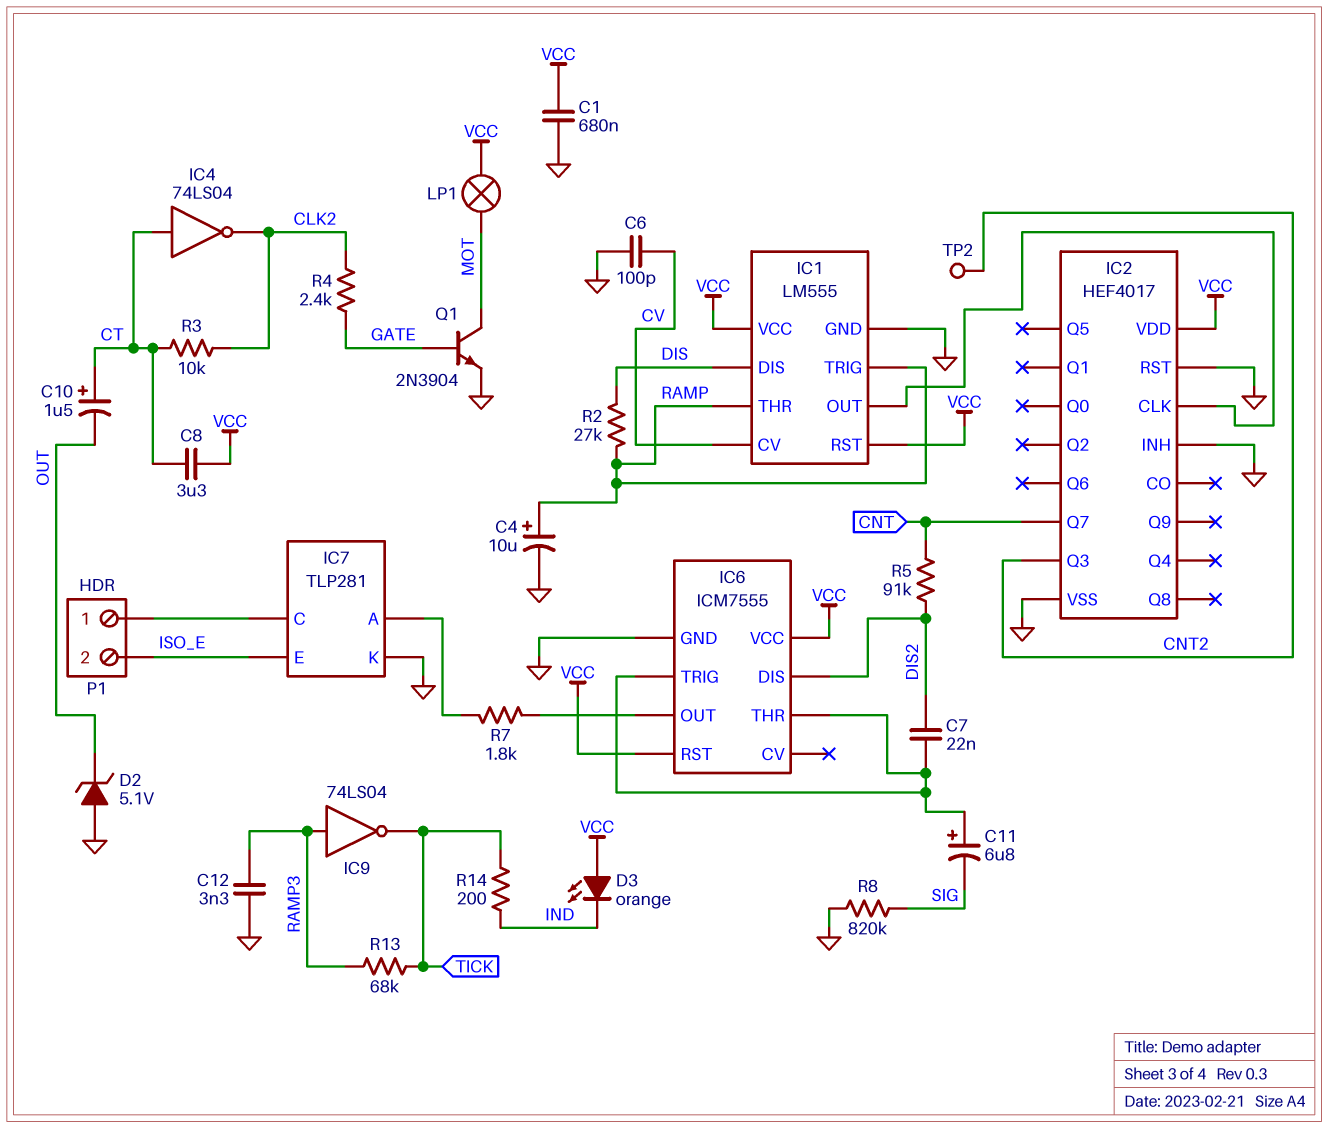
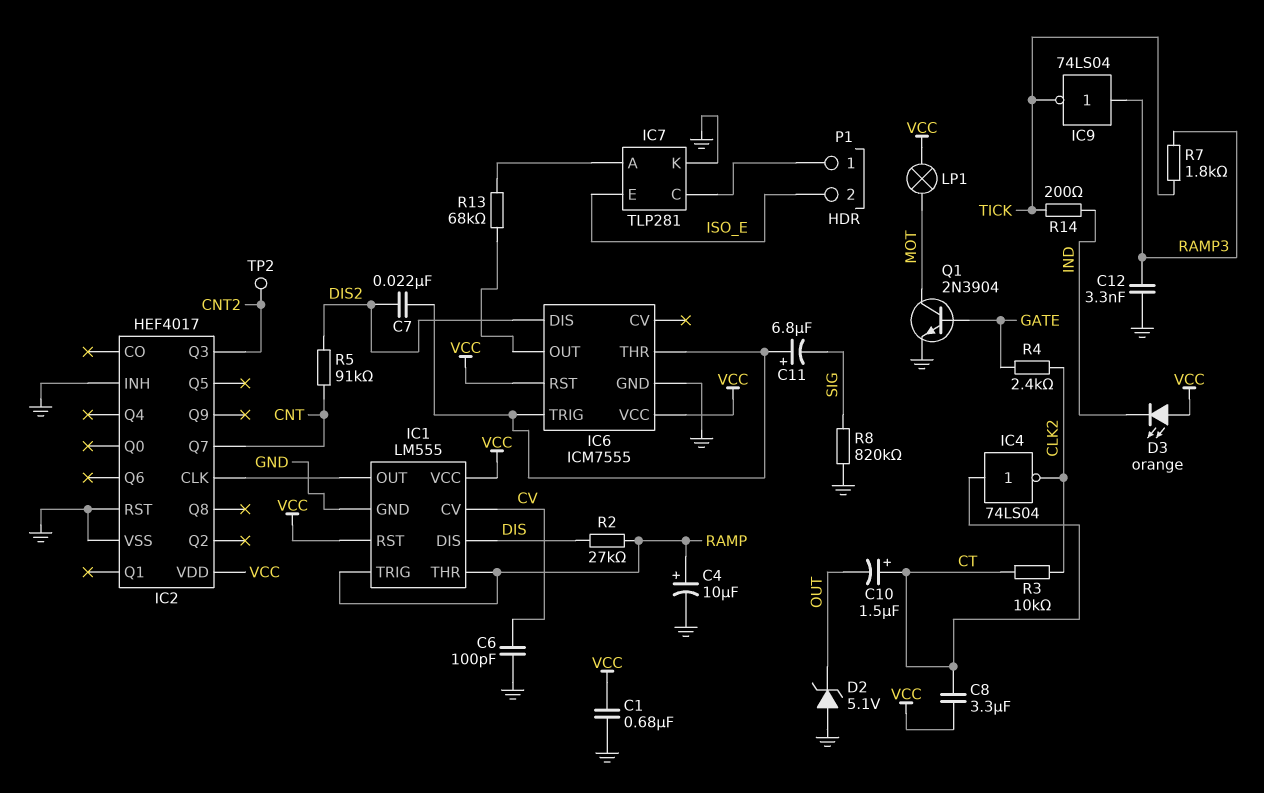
R7: 1.8k (IC6/OUT, IC7/A) -> 1.8k (RAMP3, TICK)
R13: 68k (RAMP3, TICK) -> 68k (IC6/OUT, IC7/A)

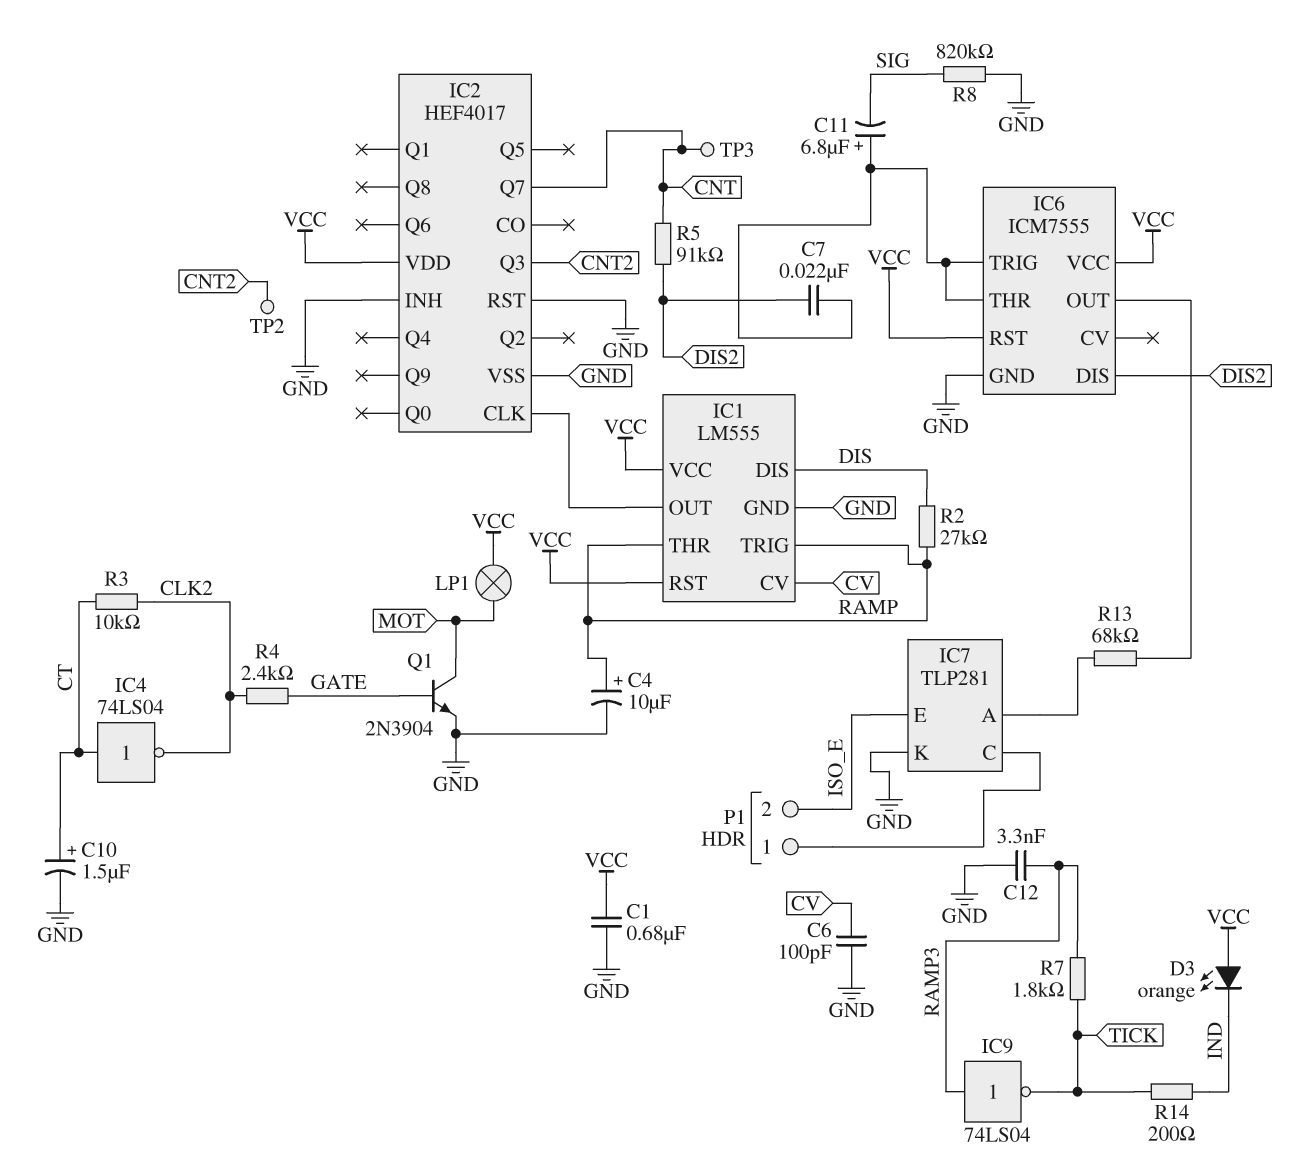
C8: 3.3uF (CT, VCC) -> none
C10: 1.5uF (plus CT, minus OUT) -> 1.5uF (plus CT, minus GND)
D2: zener 5.1V (A GND, K OUT) -> none
TP3: none -> test point (CNT)

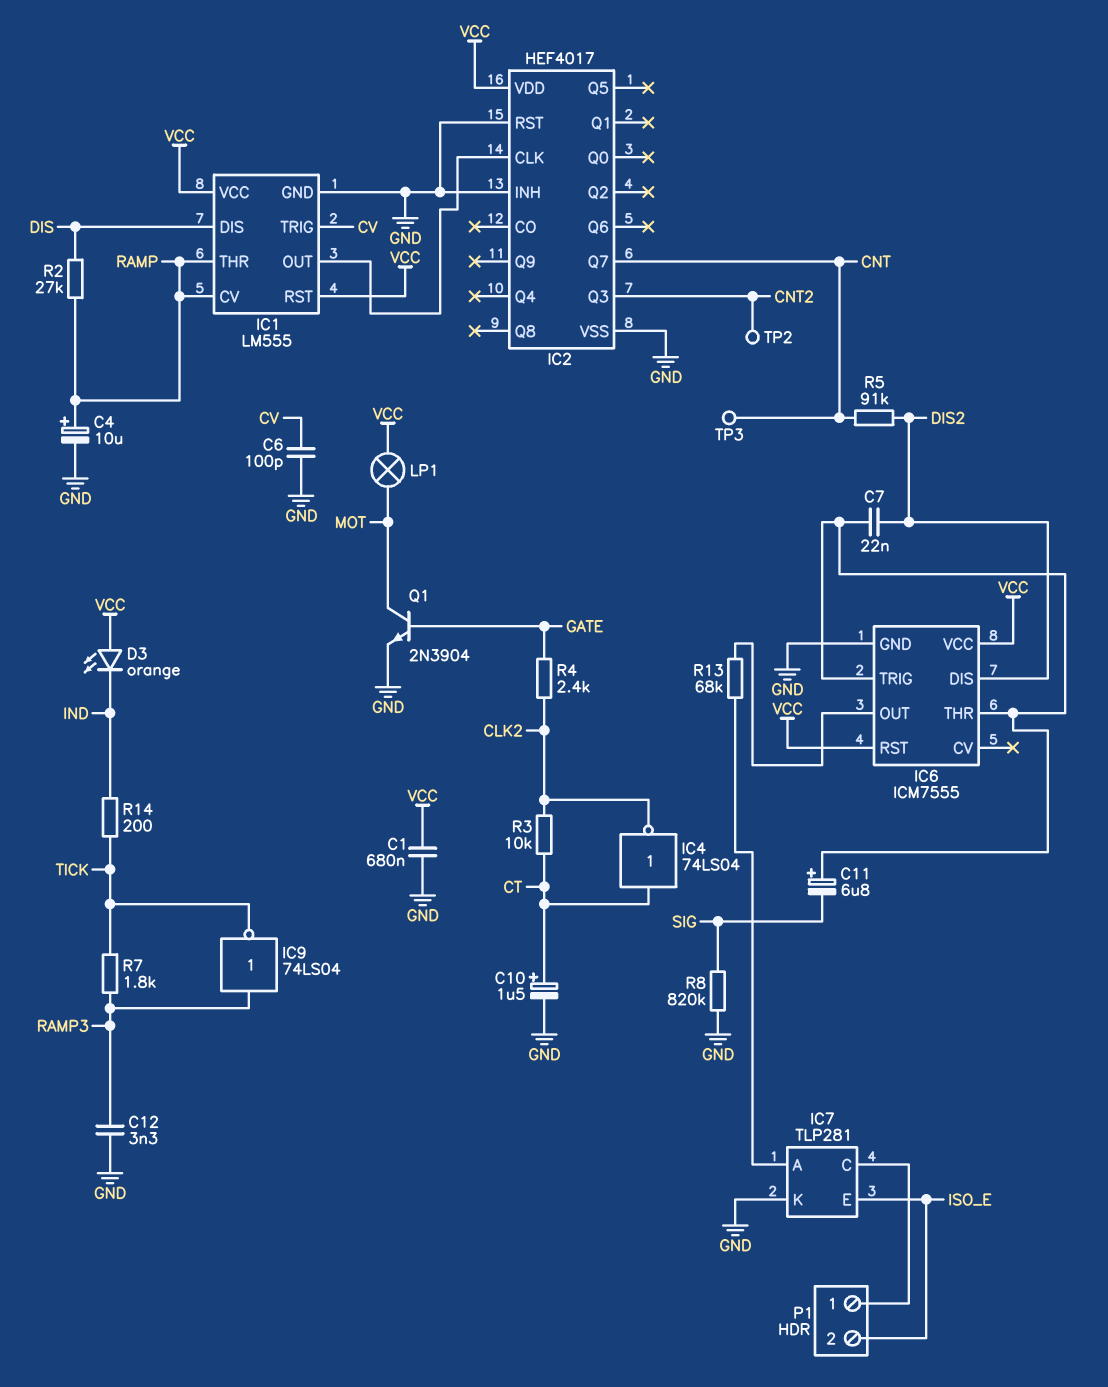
IC1 pin CV: CV -> RAMP
IC1 pin TRIG: RAMP -> CV

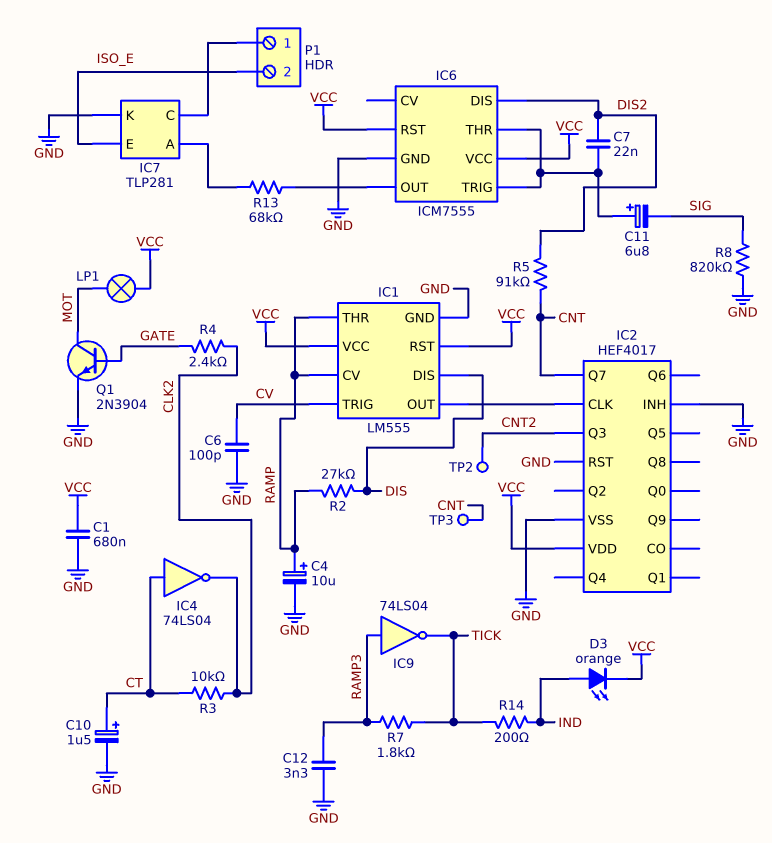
D3: LED orange (A VCC, K IND) -> LED orange (A IND, K VCC)

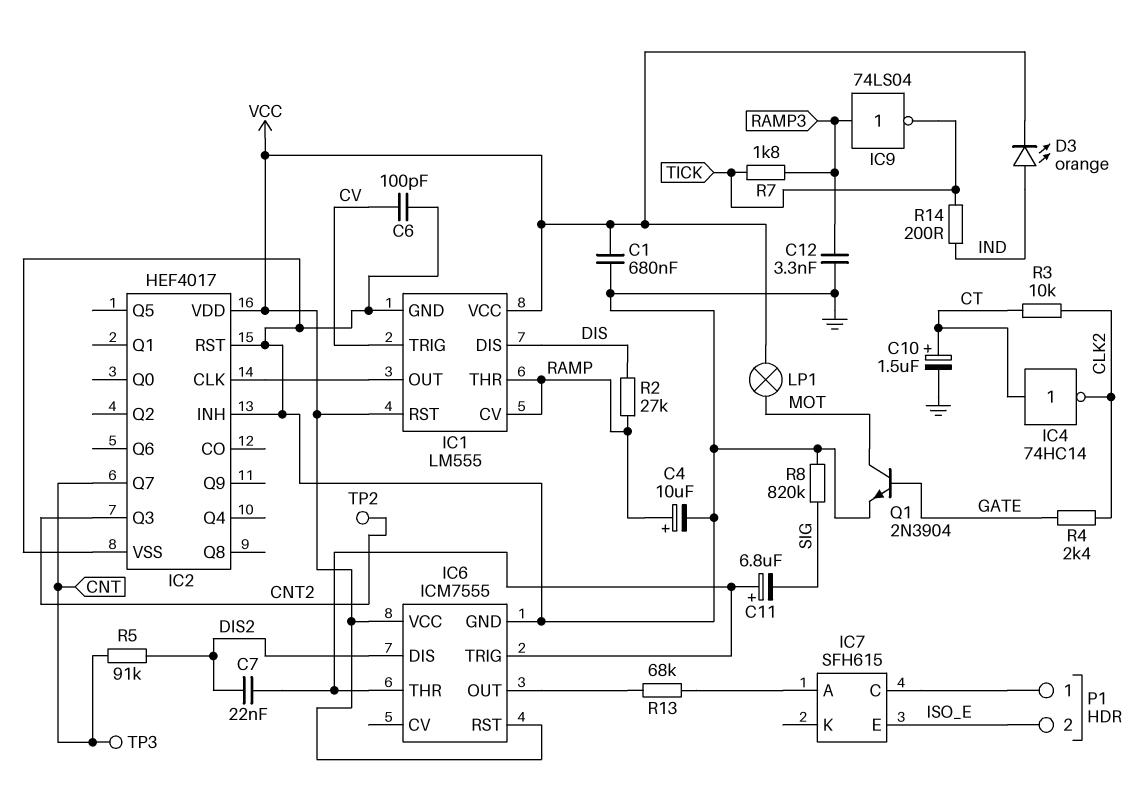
IC4: NOT 74LS04 (in CT, out CLK2) -> NOT 74HC14 (in CT, out CLK2)
IC7: TLP281 -> SFH615
IC7 pin K: GND -> none

